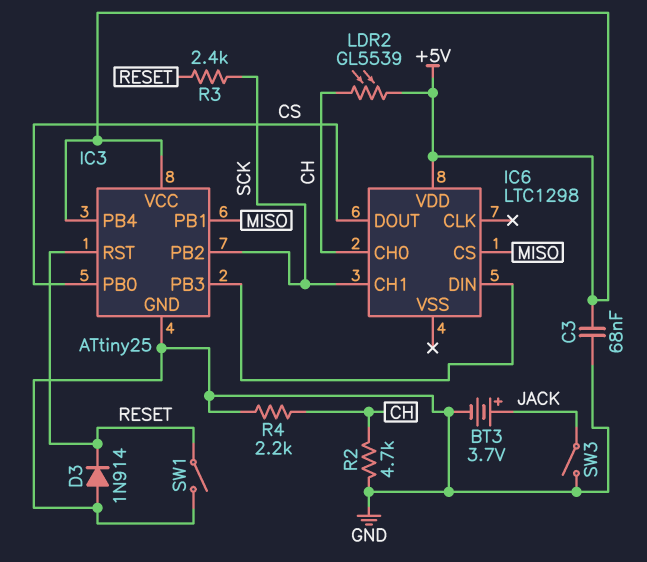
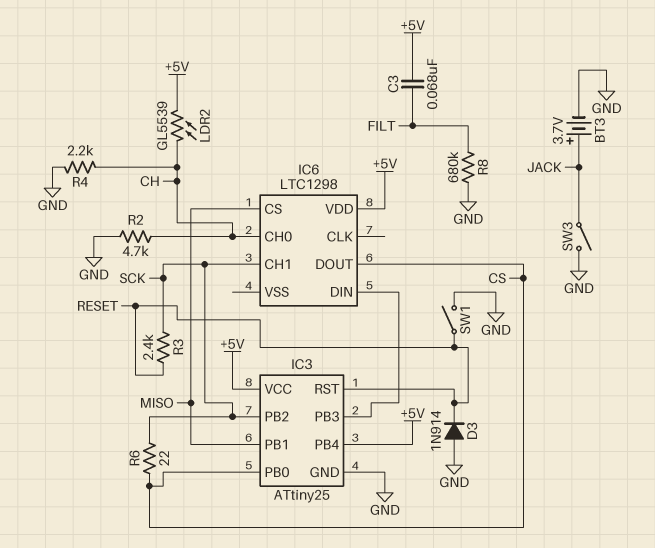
C3: 68nF (+5V, GND) -> 68nF (+5V, FILT)
R6: none -> 22 (CS, SCK)
R8: none -> 680k (FILT, GND)

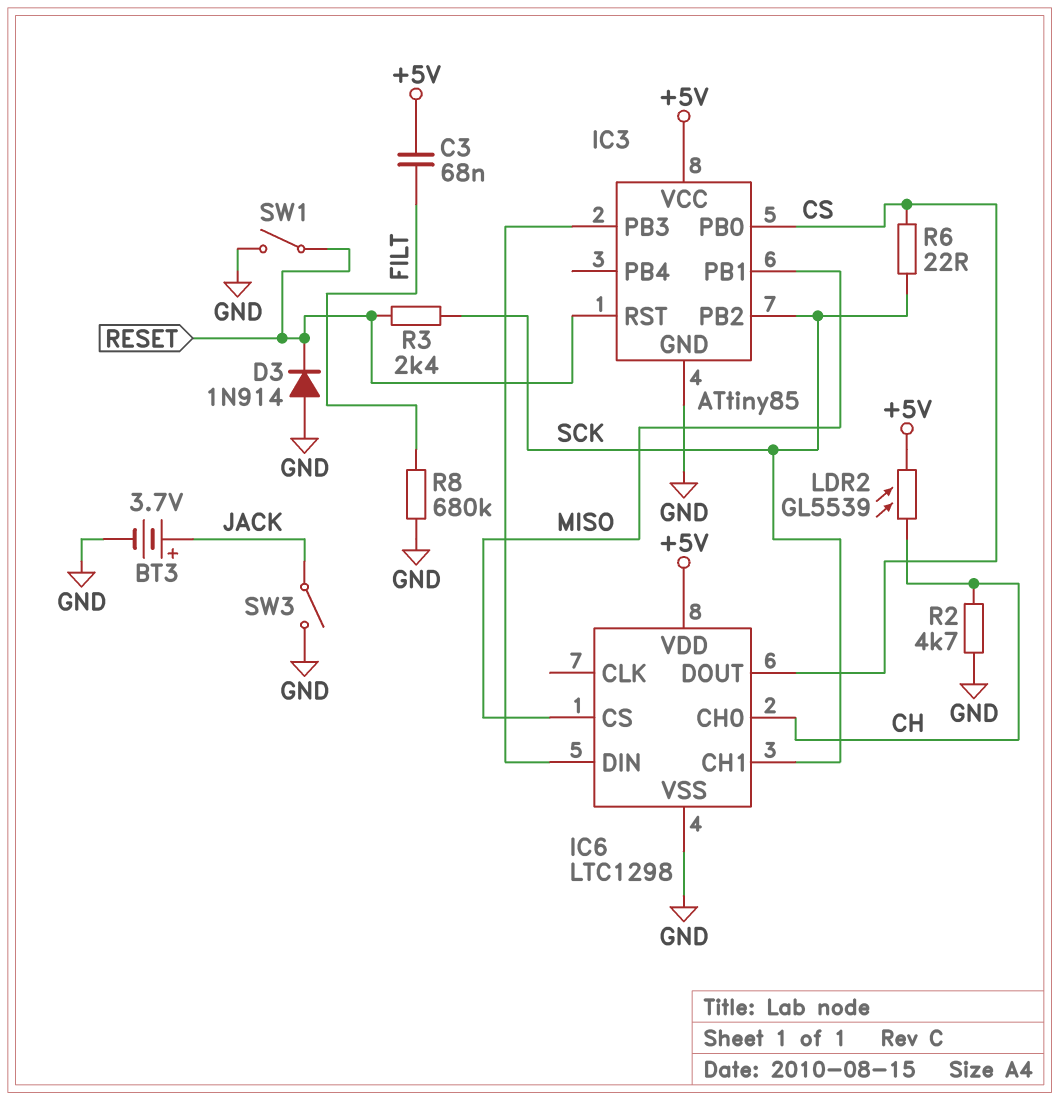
IC3: ATtiny25 -> ATtiny85
IC3 pin PB4: +5V -> none
IC6 pin VSS: none -> GND
R4: 2.2k (CH, GND) -> none

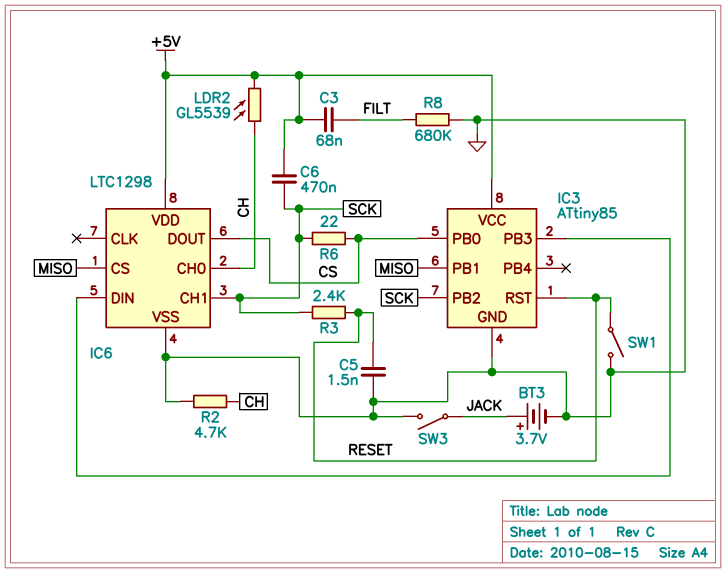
C5: none -> 1.5nF (GND, RESET)
C6: none -> 470nF (+5V, SCK)
D3: diode 1N914 (A GND, K RESET) -> none

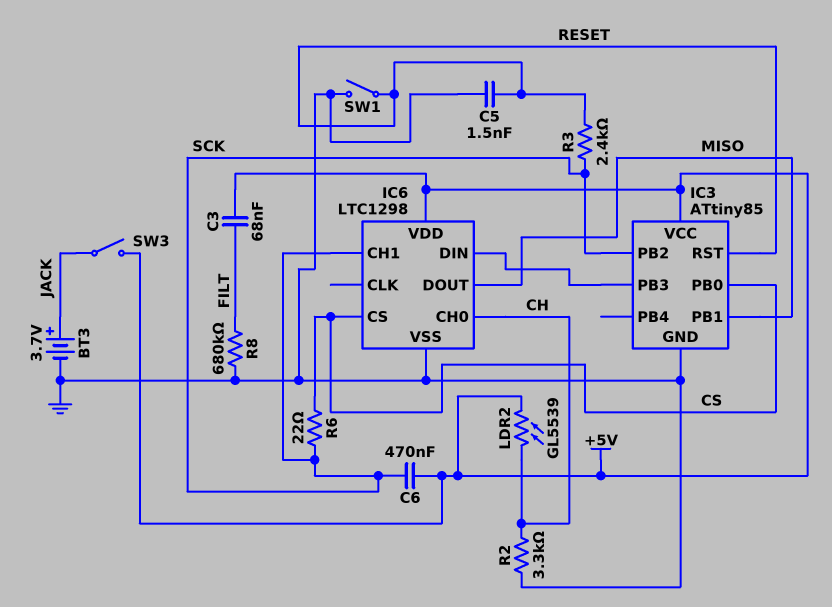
IC6 pin CS: MISO -> CS
IC6 pin DOUT: CS -> MISO
R2: 4.7k (CH, GND) -> 3.3k (CH, GND)
SW3: switch (GND, JACK) -> switch (+5V, JACK)

